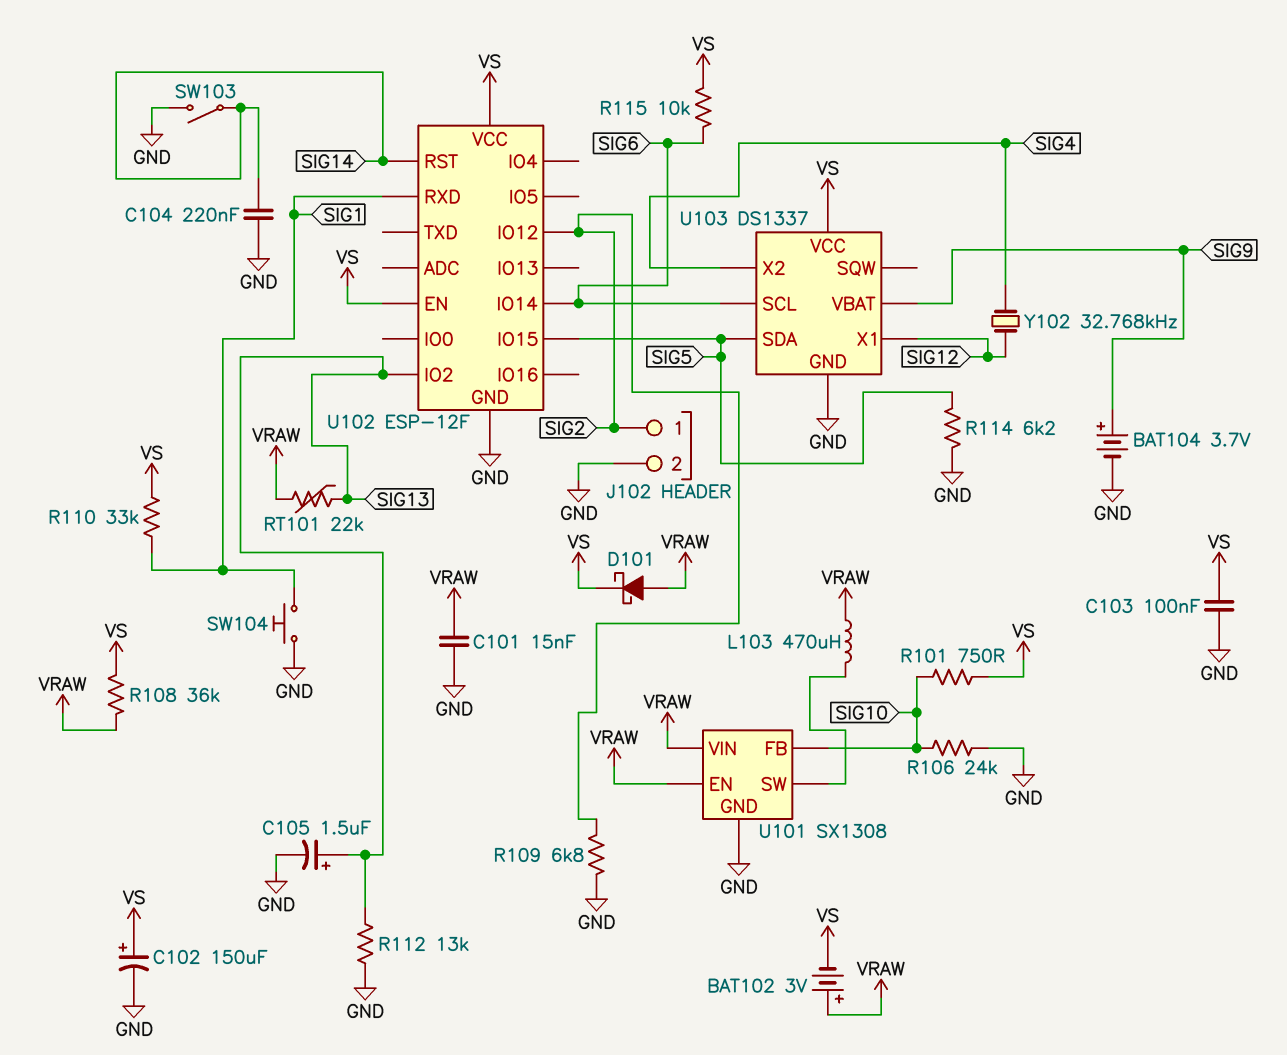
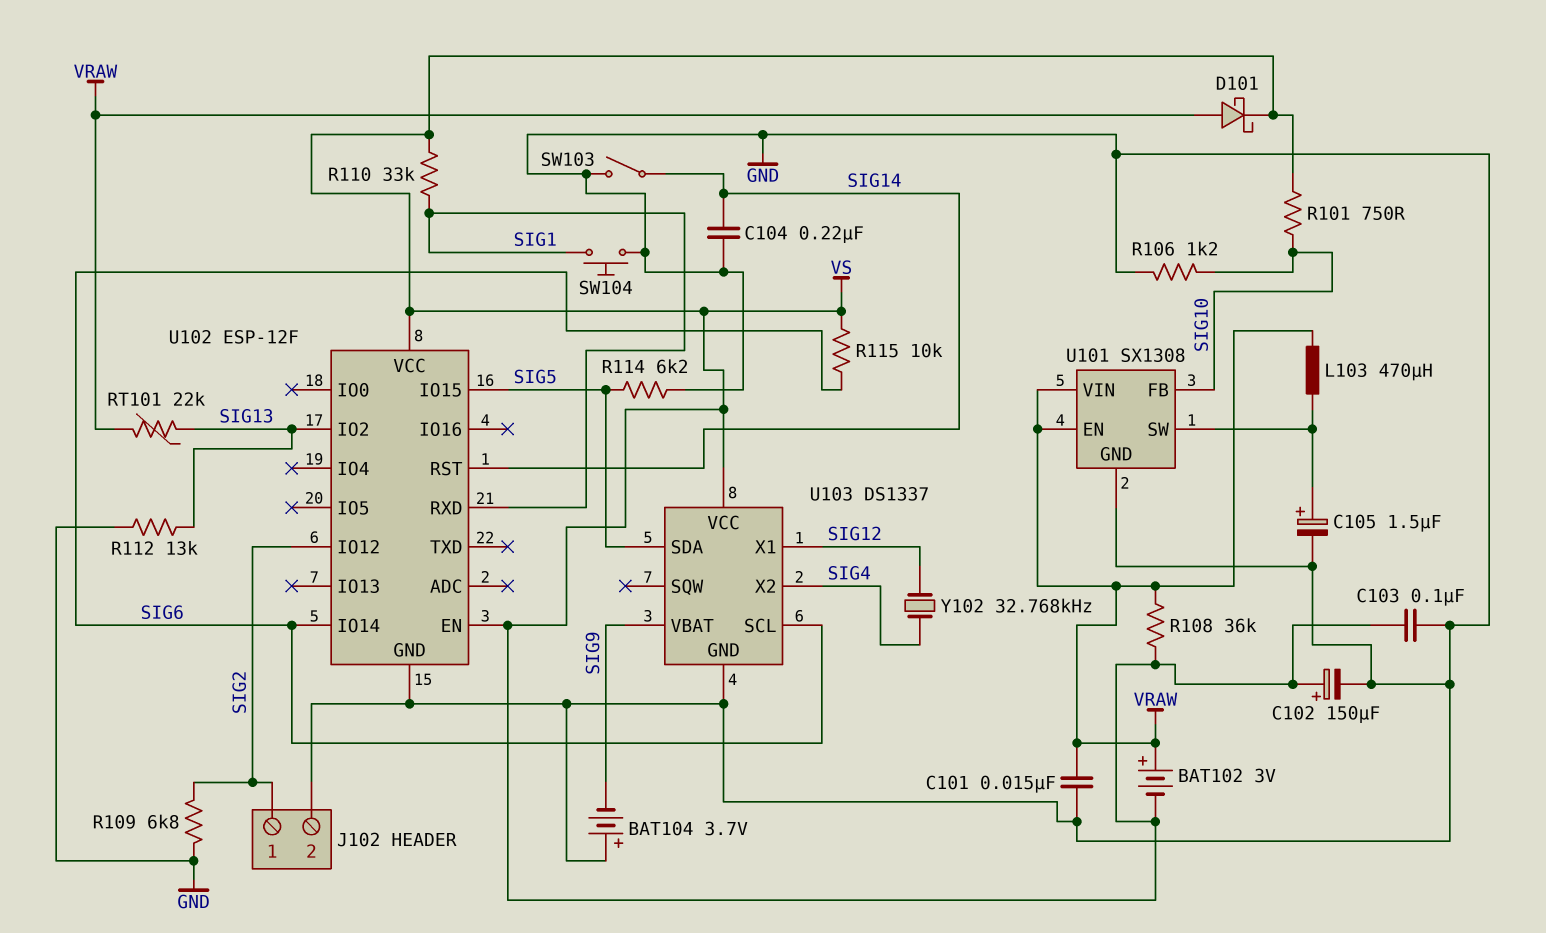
BAT104: 3.7V (plus SIG9, minus GND) -> 3.7V (plus GND, minus SIG9)
C105: 1.5uF (plus SIG13, minus GND) -> 1.5uF (plus U101/SW, minus GND)
R106: 24k (GND, SIG10) -> 1.2k (GND, SIG10)

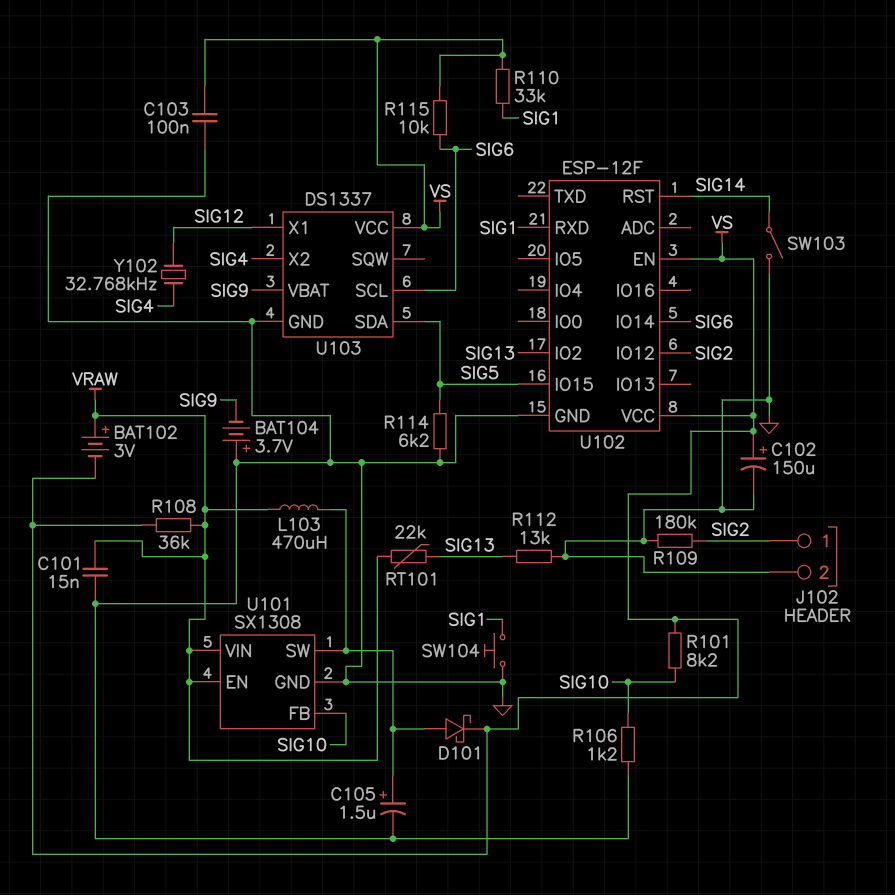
C104: 220nF (GND, SIG14) -> none
D101: schottky (A VRAW, K VS) -> schottky (A U101/SW, K VS)
R101: 750 (SIG10, VS) -> 8.2k (SIG10, VS)
R109: 6.8k (GND, SIG2) -> 180k (GND, SIG2)

